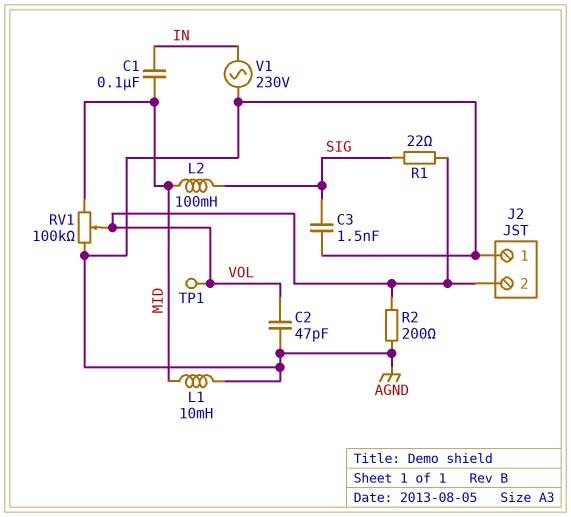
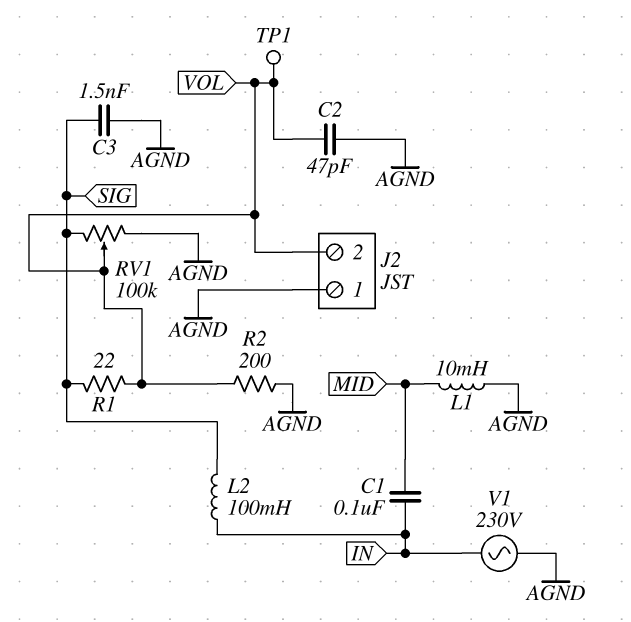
L2: 100mH (MID, SIG) -> 100mH (IN, SIG)
RV1: 100k (AGND, MID, wiper VOL) -> 100k (AGND, SIG, wiper VOL)

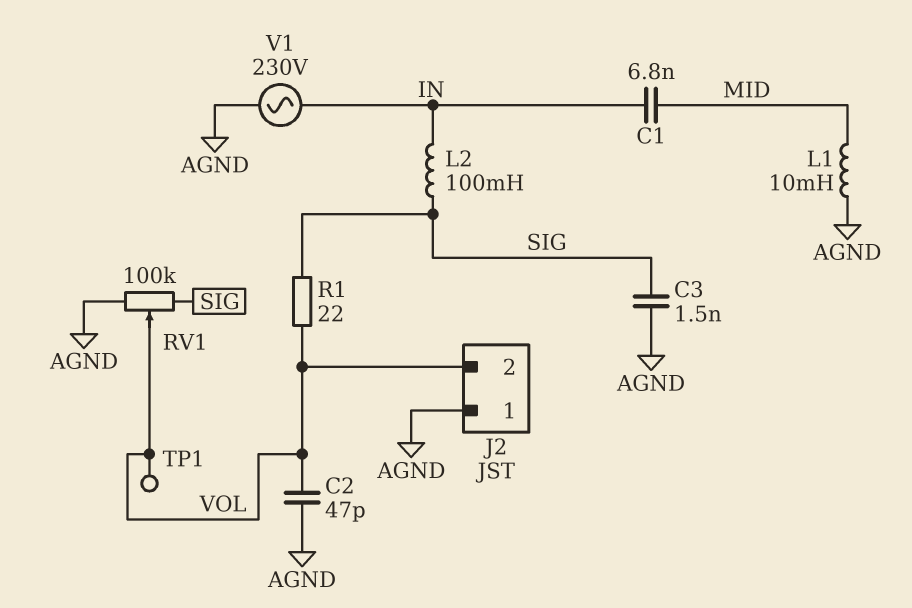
C1: 100nF (IN, MID) -> 6.8nF (IN, MID)
R2: 200 (AGND, VOL) -> none

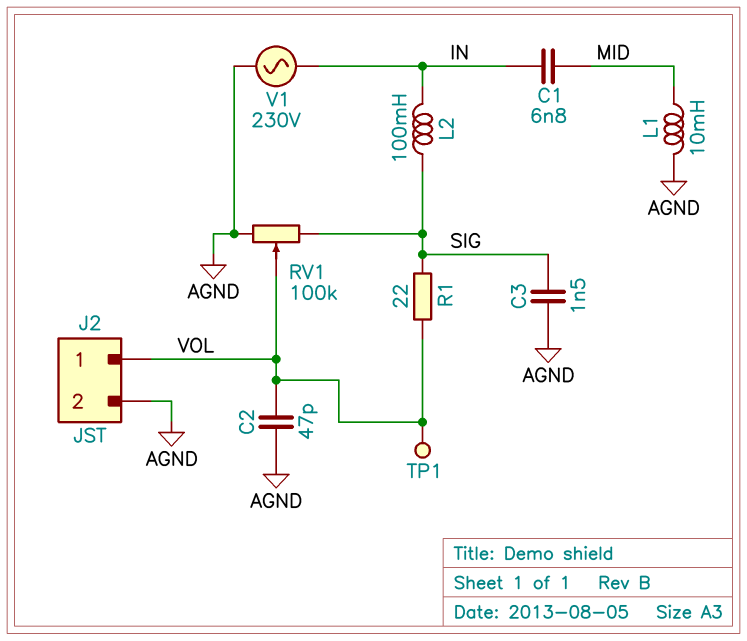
J2 pin 1: AGND -> VOL
J2 pin 2: VOL -> AGND

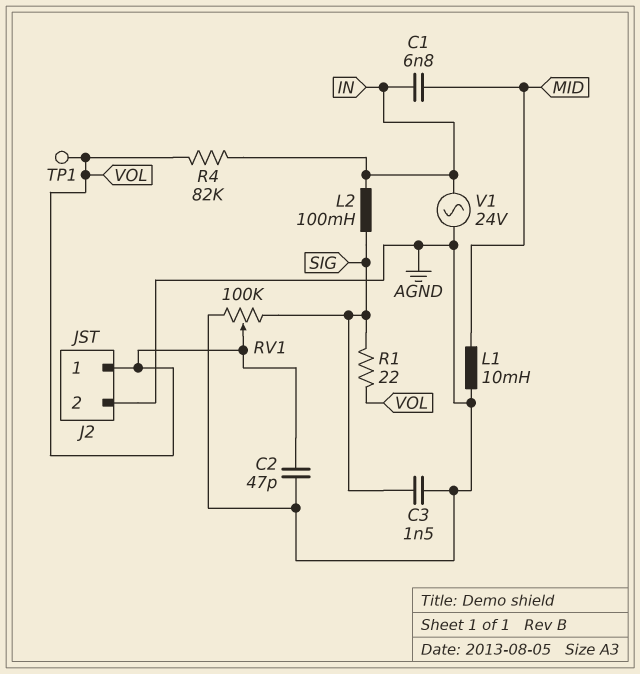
R4: none -> 82k (IN, VOL)
V1: AC 230V (AGND, IN) -> AC 24V (AGND, IN)

